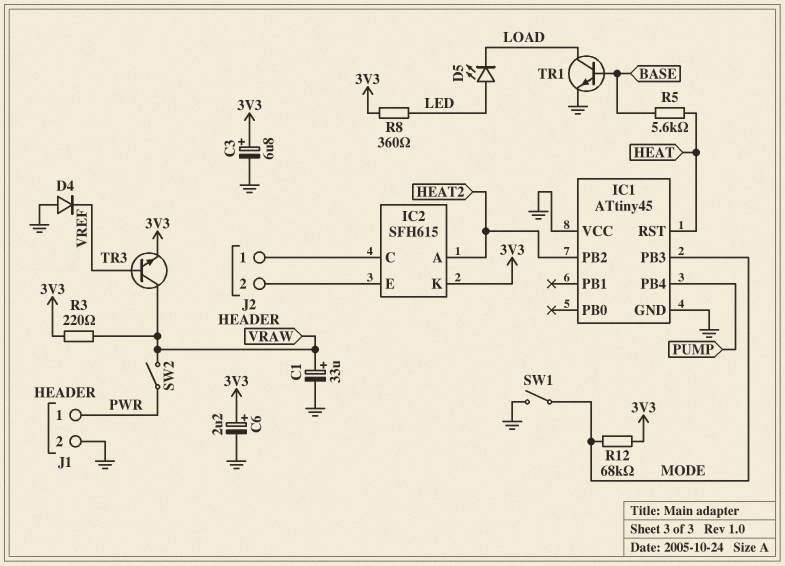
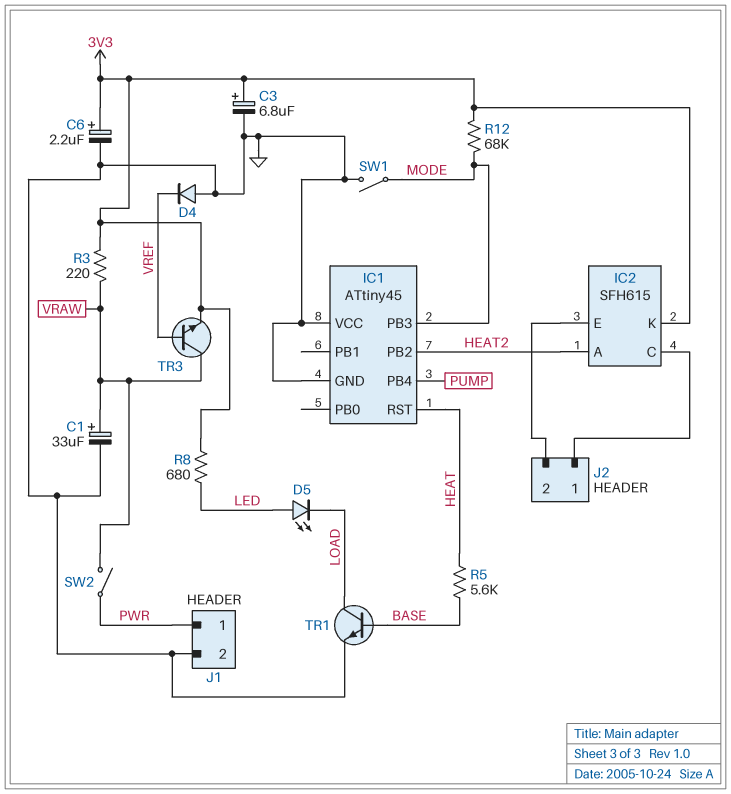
R8: 360 (3V3, LED) -> 680 (3V3, LED)

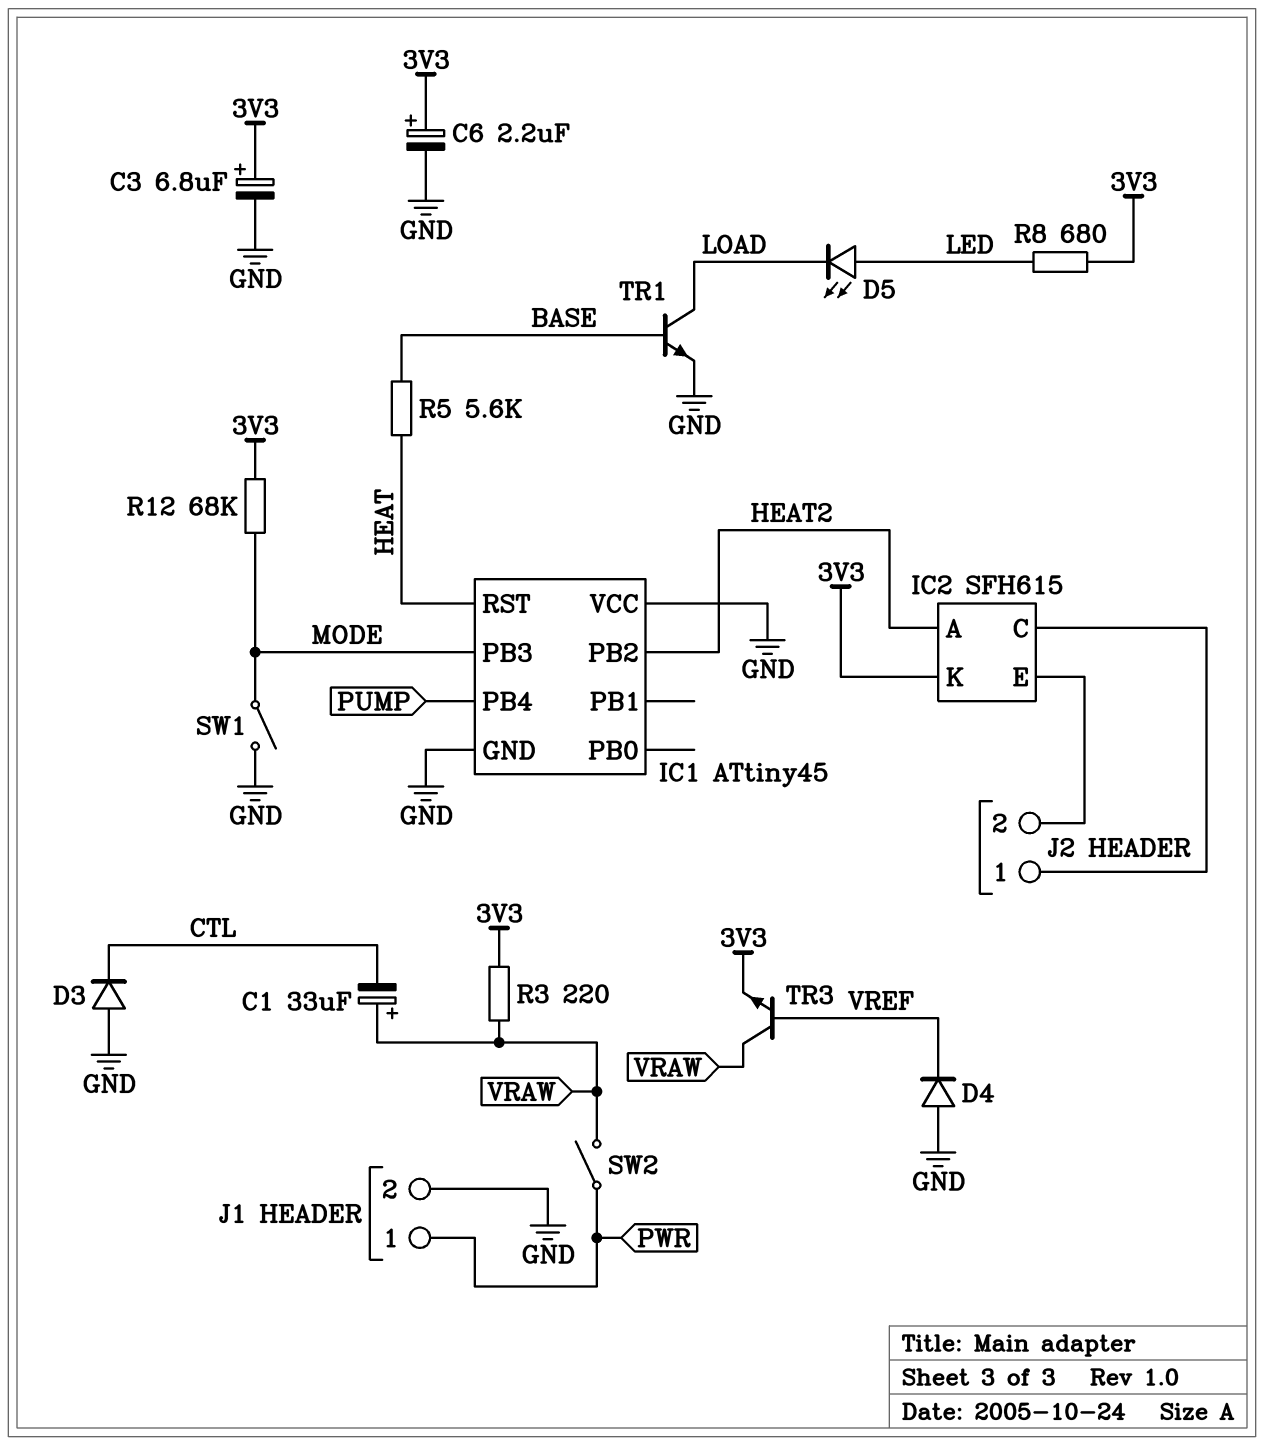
C1: 33uF (plus VRAW, minus GND) -> 33uF (plus VRAW, minus CTL)
D3: none -> diode (A GND, K CTL)

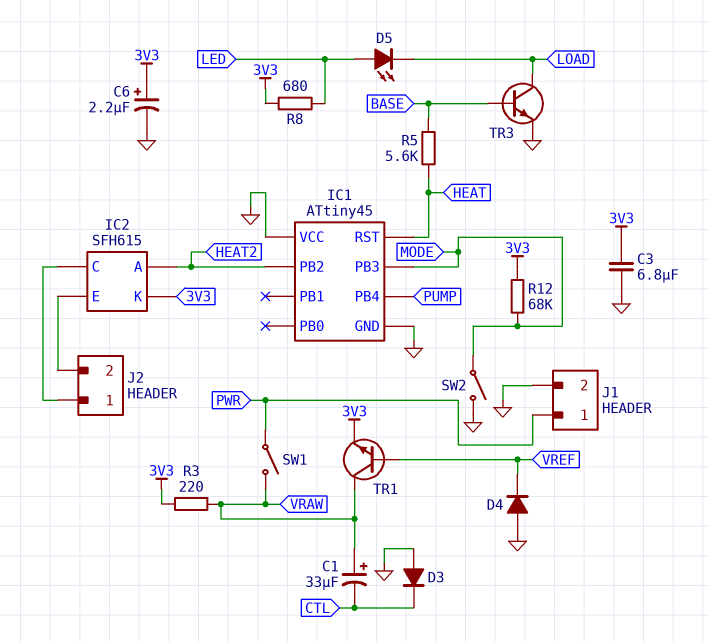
C3: 6.8uF (plus 3V3, minus GND) -> 6.8uF (3V3, GND)
SW1: switch (GND, MODE) -> switch (PWR, VRAW)
SW2: switch (PWR, VRAW) -> switch (GND, MODE)
TR1: NPN (B BASE, C LOAD, E GND) -> NPN (B VREF, C VRAW, E 3V3)
TR3: NPN (B VREF, C VRAW, E 3V3) -> NPN (B BASE, C LOAD, E GND)

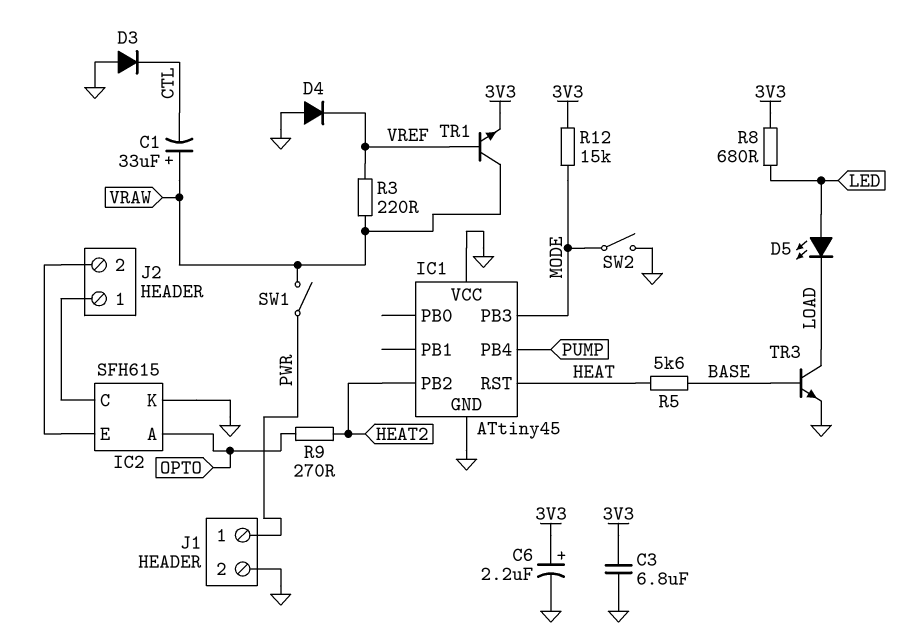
IC2 pin A: HEAT2 -> OPTO
IC2 pin K: 3V3 -> GND
R3: 220 (3V3, VRAW) -> 220 (VRAW, VREF)
R9: none -> 270 (HEAT2, OPTO)
R12: 68k (3V3, MODE) -> 15k (3V3, MODE)

